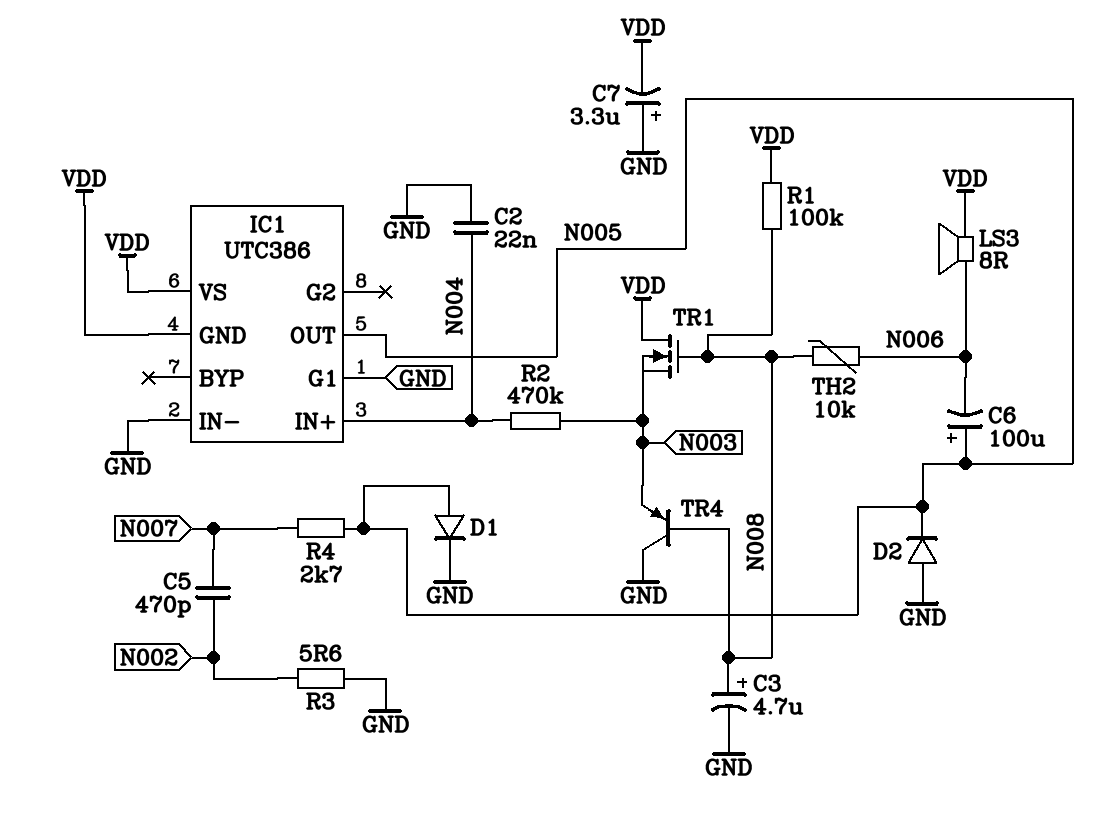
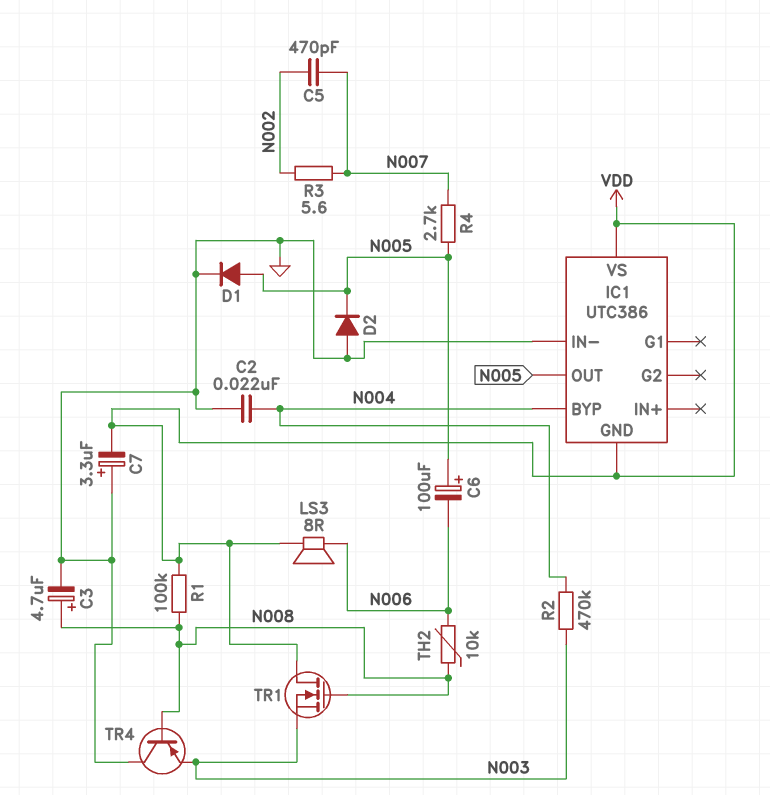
IC1 pin BYP: none -> N004
IC1 pin G1: GND -> none
IC1 pin IN+: N004 -> none
R3: 5.6 (GND, N002) -> 5.6 (N002, N007)

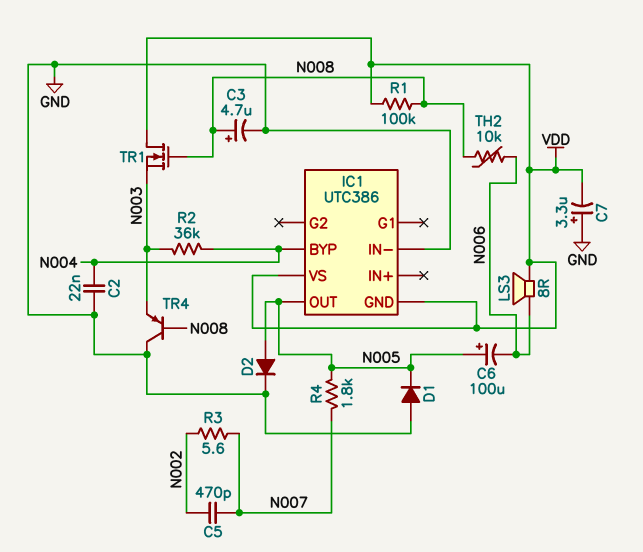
D1: diode (A N005, K GND) -> diode (A GND, K N005)
D2: diode (A GND, K N005) -> diode (A N005, K GND)
R2: 470k (N003, N004) -> 36k (N003, N004)
R4: 2.7k (N005, N007) -> 1.8k (N005, N007)

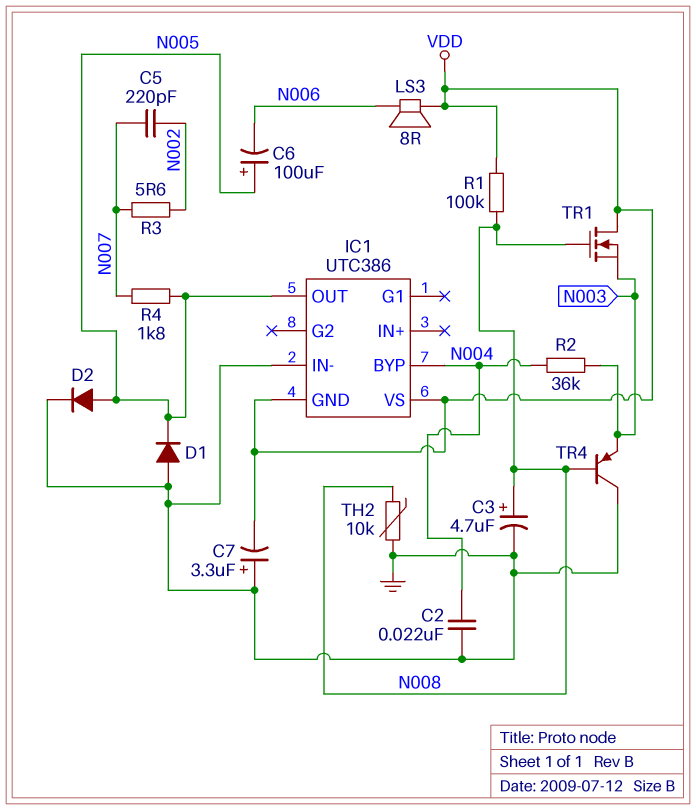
C5: 470pF (N002, N007) -> 220pF (N002, N007)
TH2: 10k (N006, N008) -> 10k (GND, N008)

